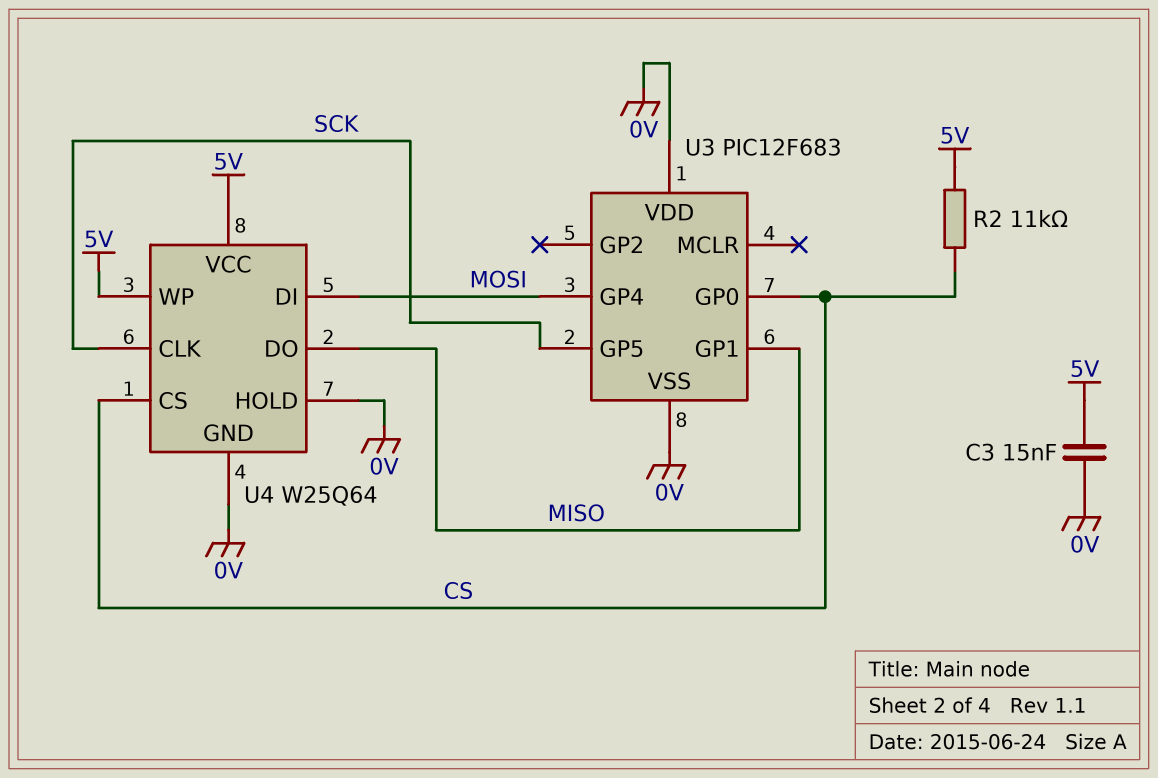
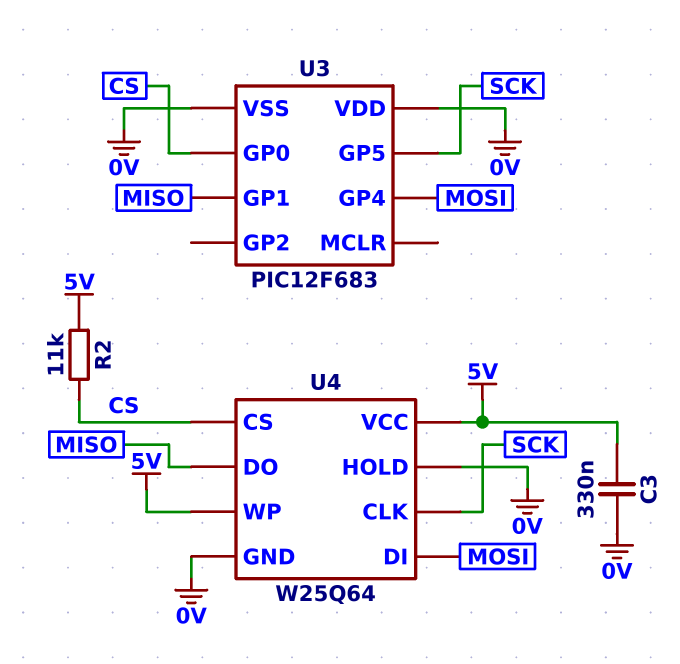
C3: 15nF (0V, 5V) -> 330nF (0V, 5V)

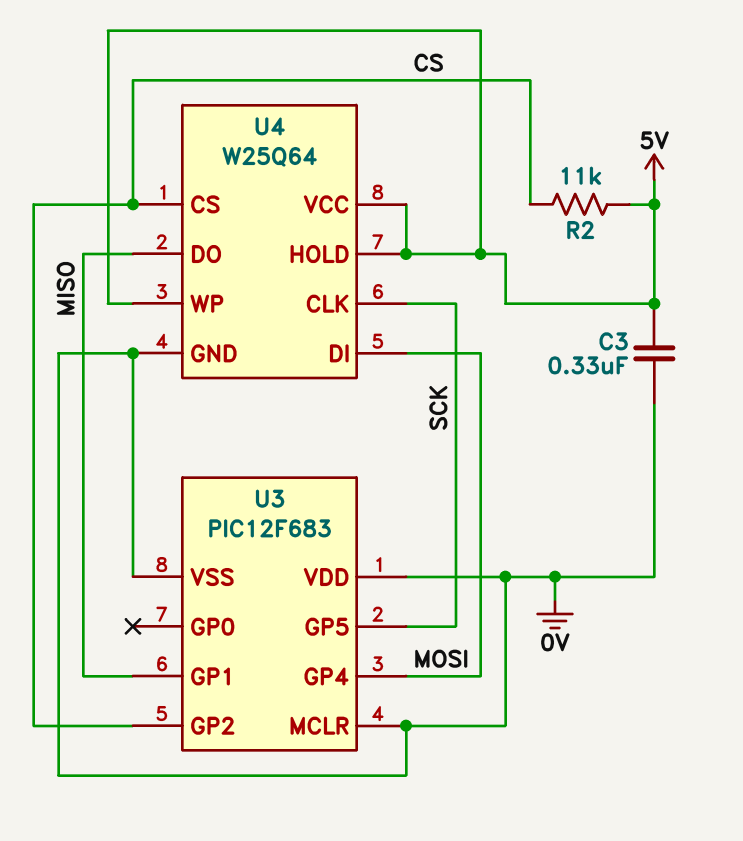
U3 pin GP0: CS -> none
U3 pin GP2: none -> CS
U3 pin MCLR: none -> 0V
U4 pin HOLD: 0V -> 5V

